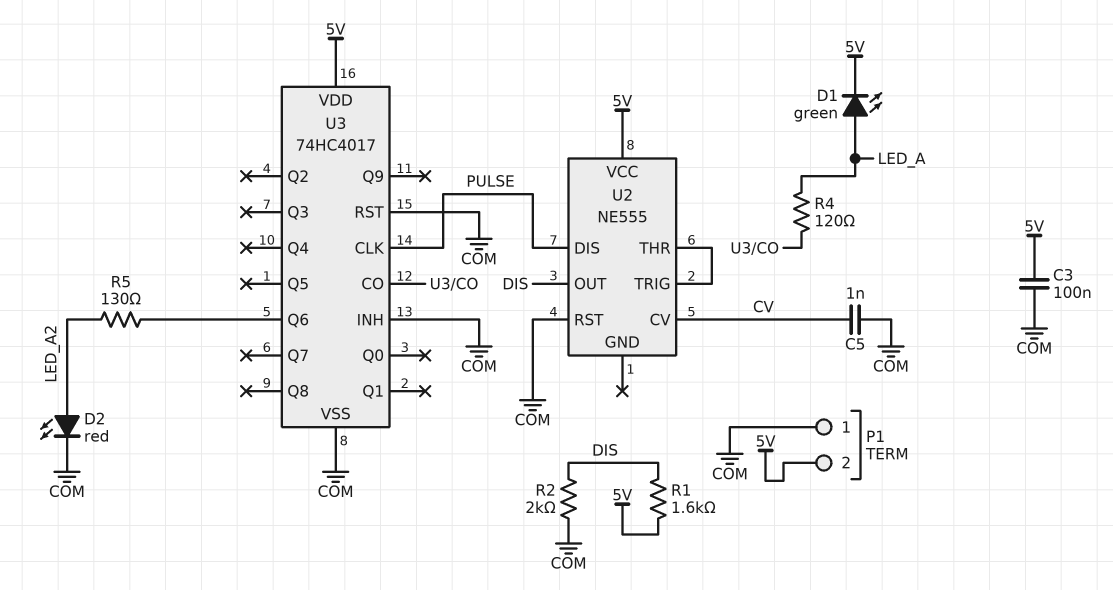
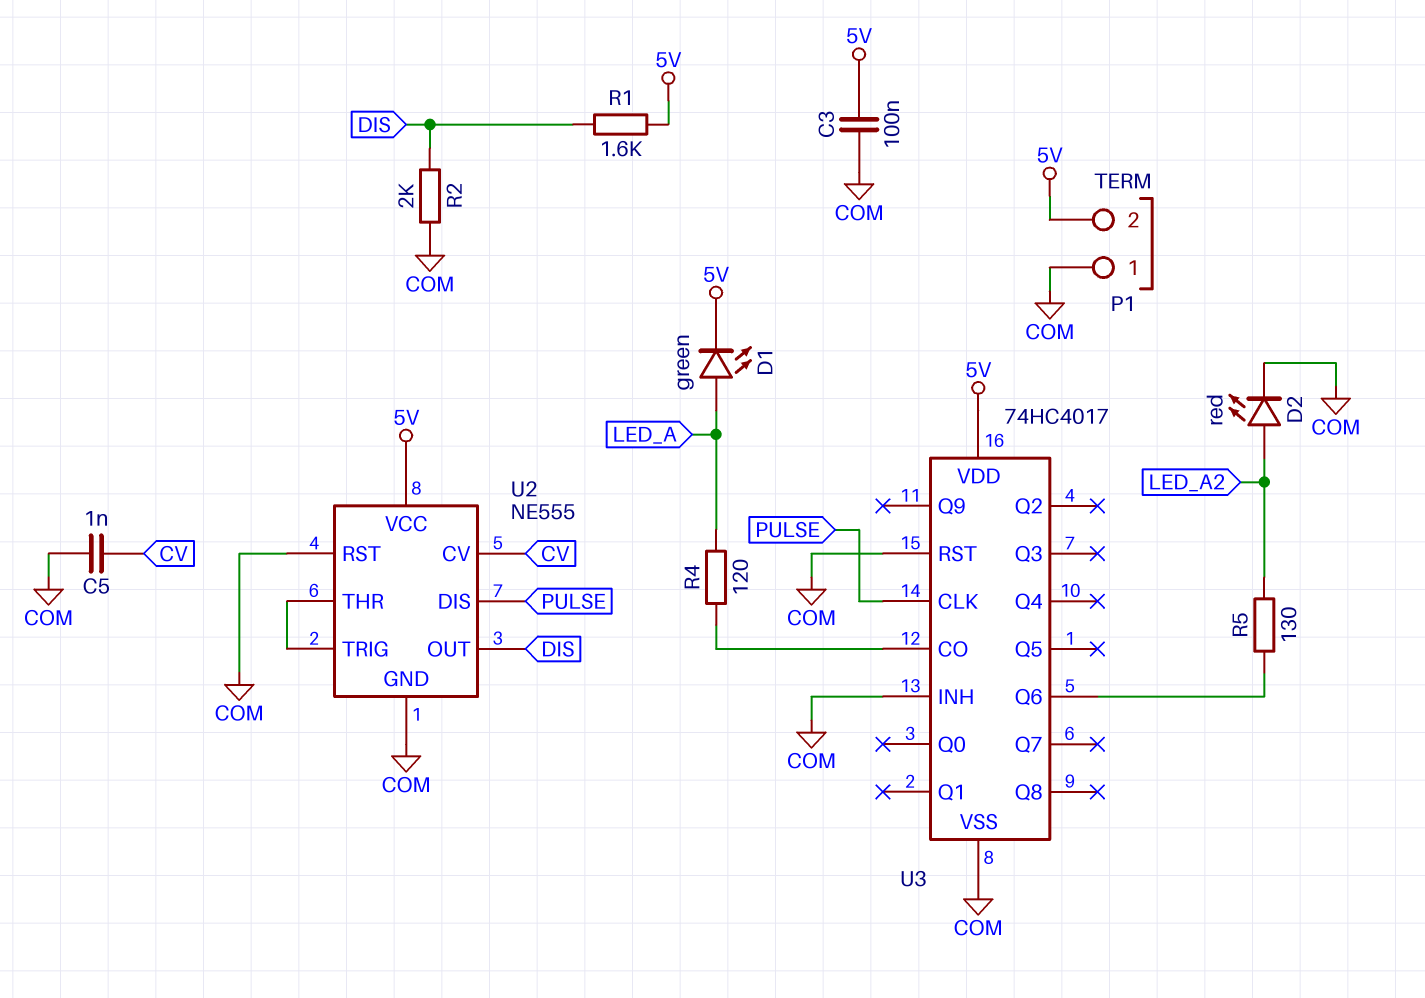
U2 pin GND: none -> COM

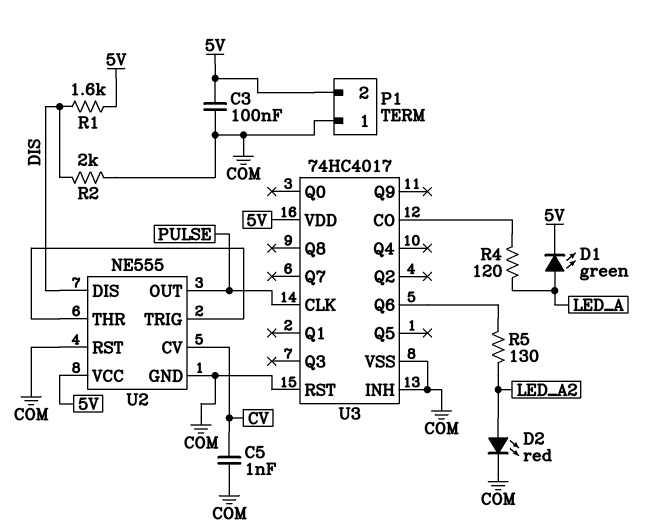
U2 pin DIS: PULSE -> DIS
U2 pin OUT: DIS -> PULSE

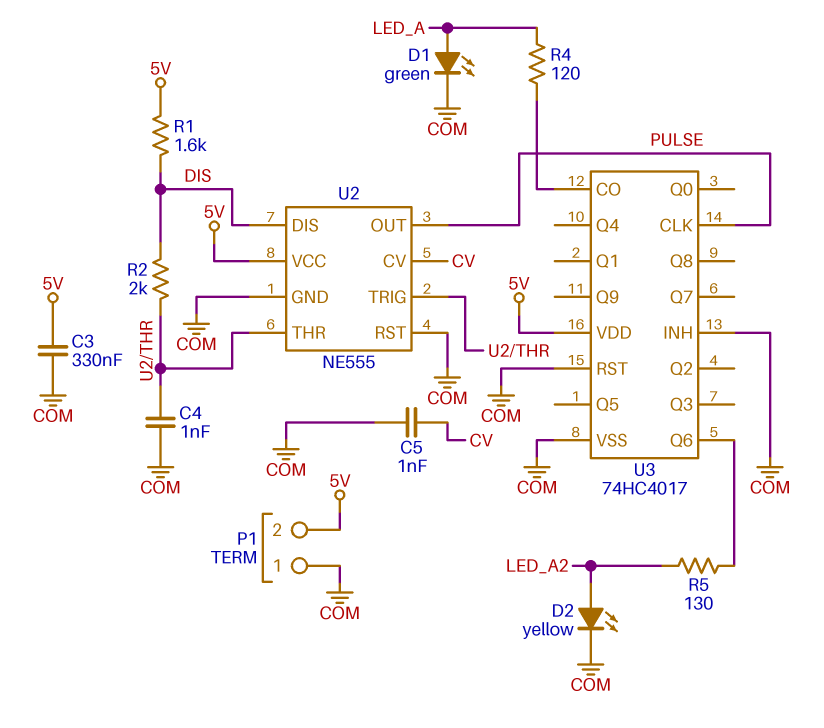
C3: 100nF (5V, COM) -> 330nF (5V, COM)
C4: none -> 1nF (COM, U2/THR)
D1: LED green (A LED_A, K 5V) -> LED green (A LED_A, K COM)
D2: LED red (A LED_A2, K COM) -> LED yellow (A LED_A2, K COM)
R2: 2k (COM, DIS) -> 2k (DIS, U2/THR)

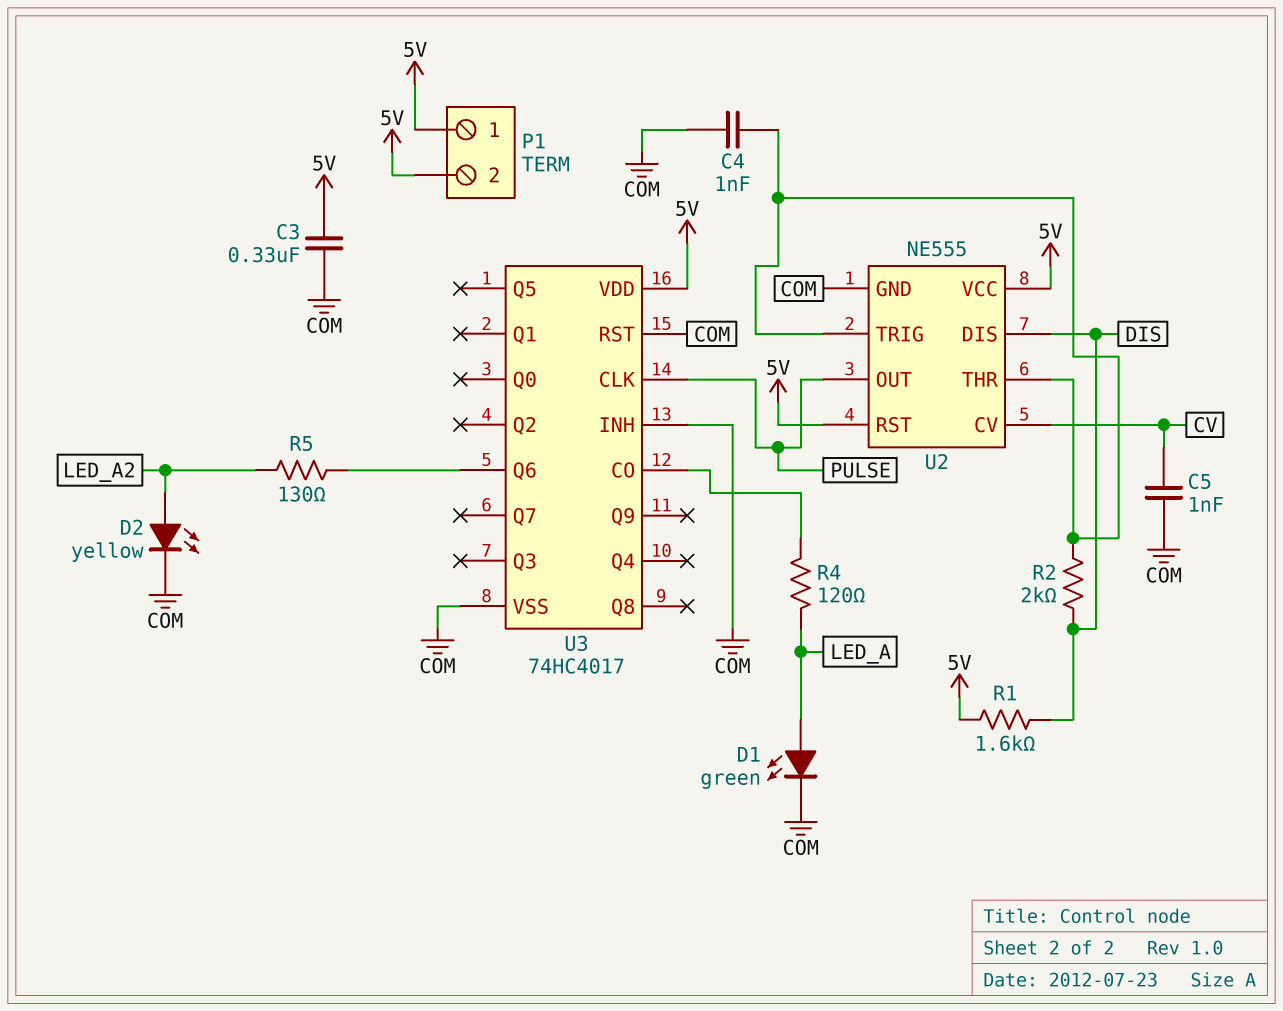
P1 pin 1: COM -> 5V
U2 pin RST: COM -> 5V

